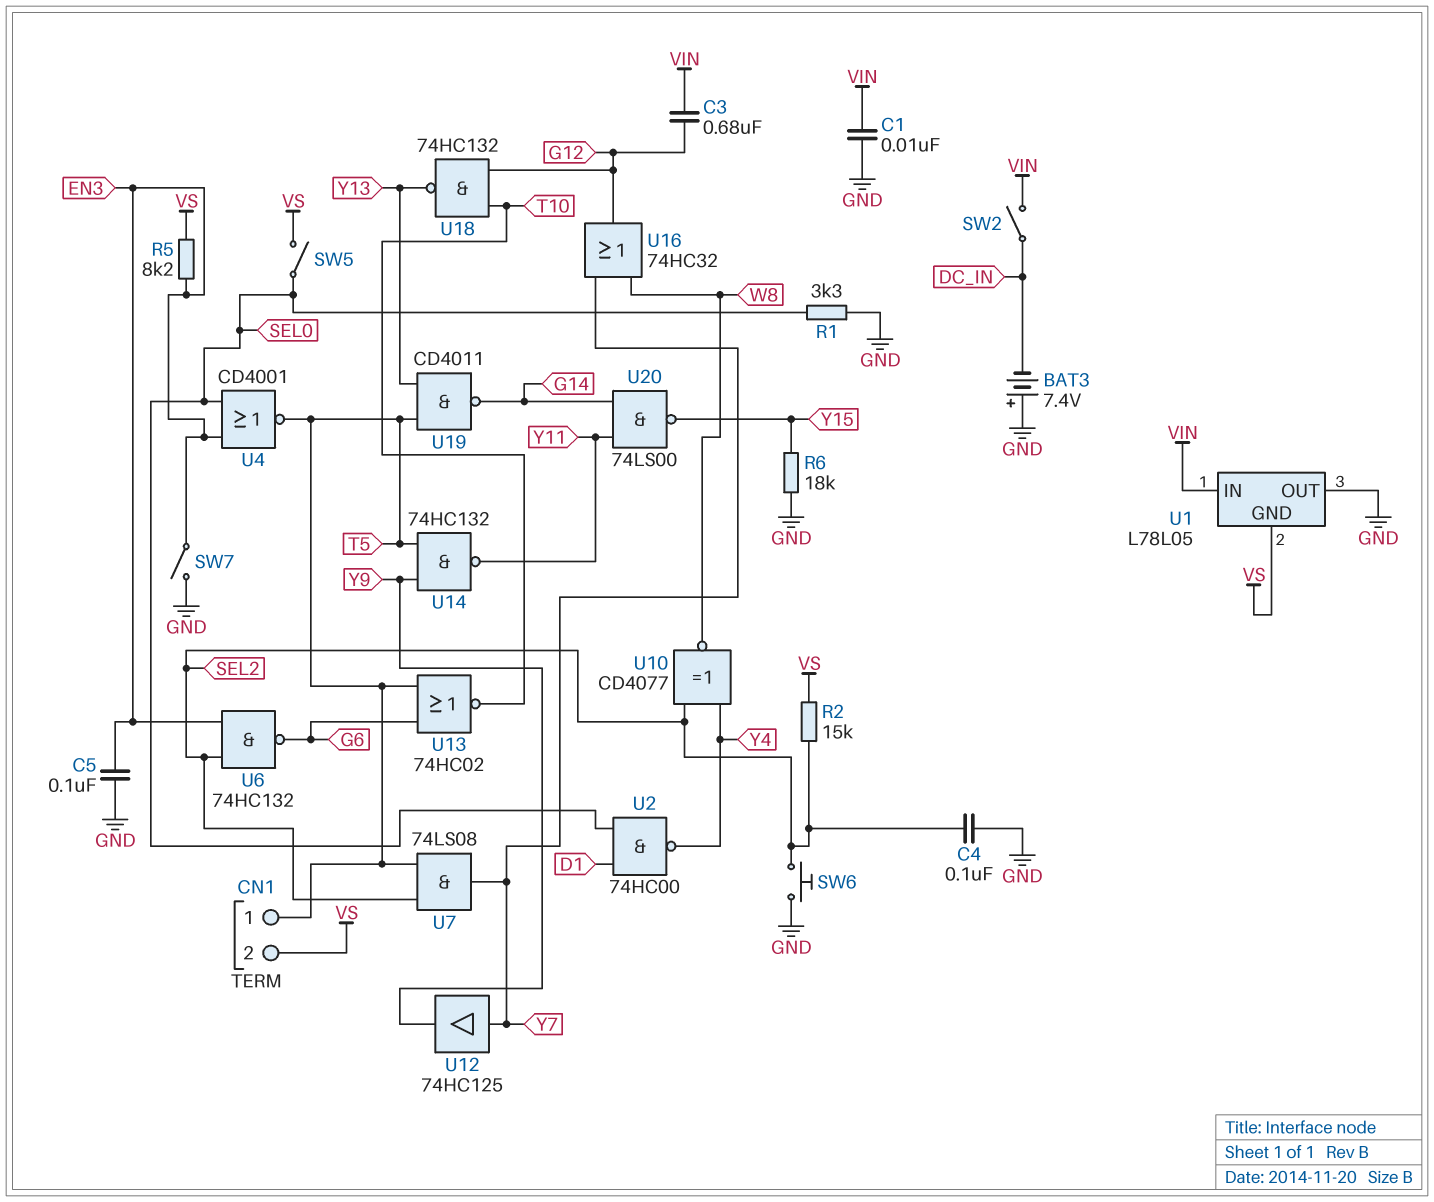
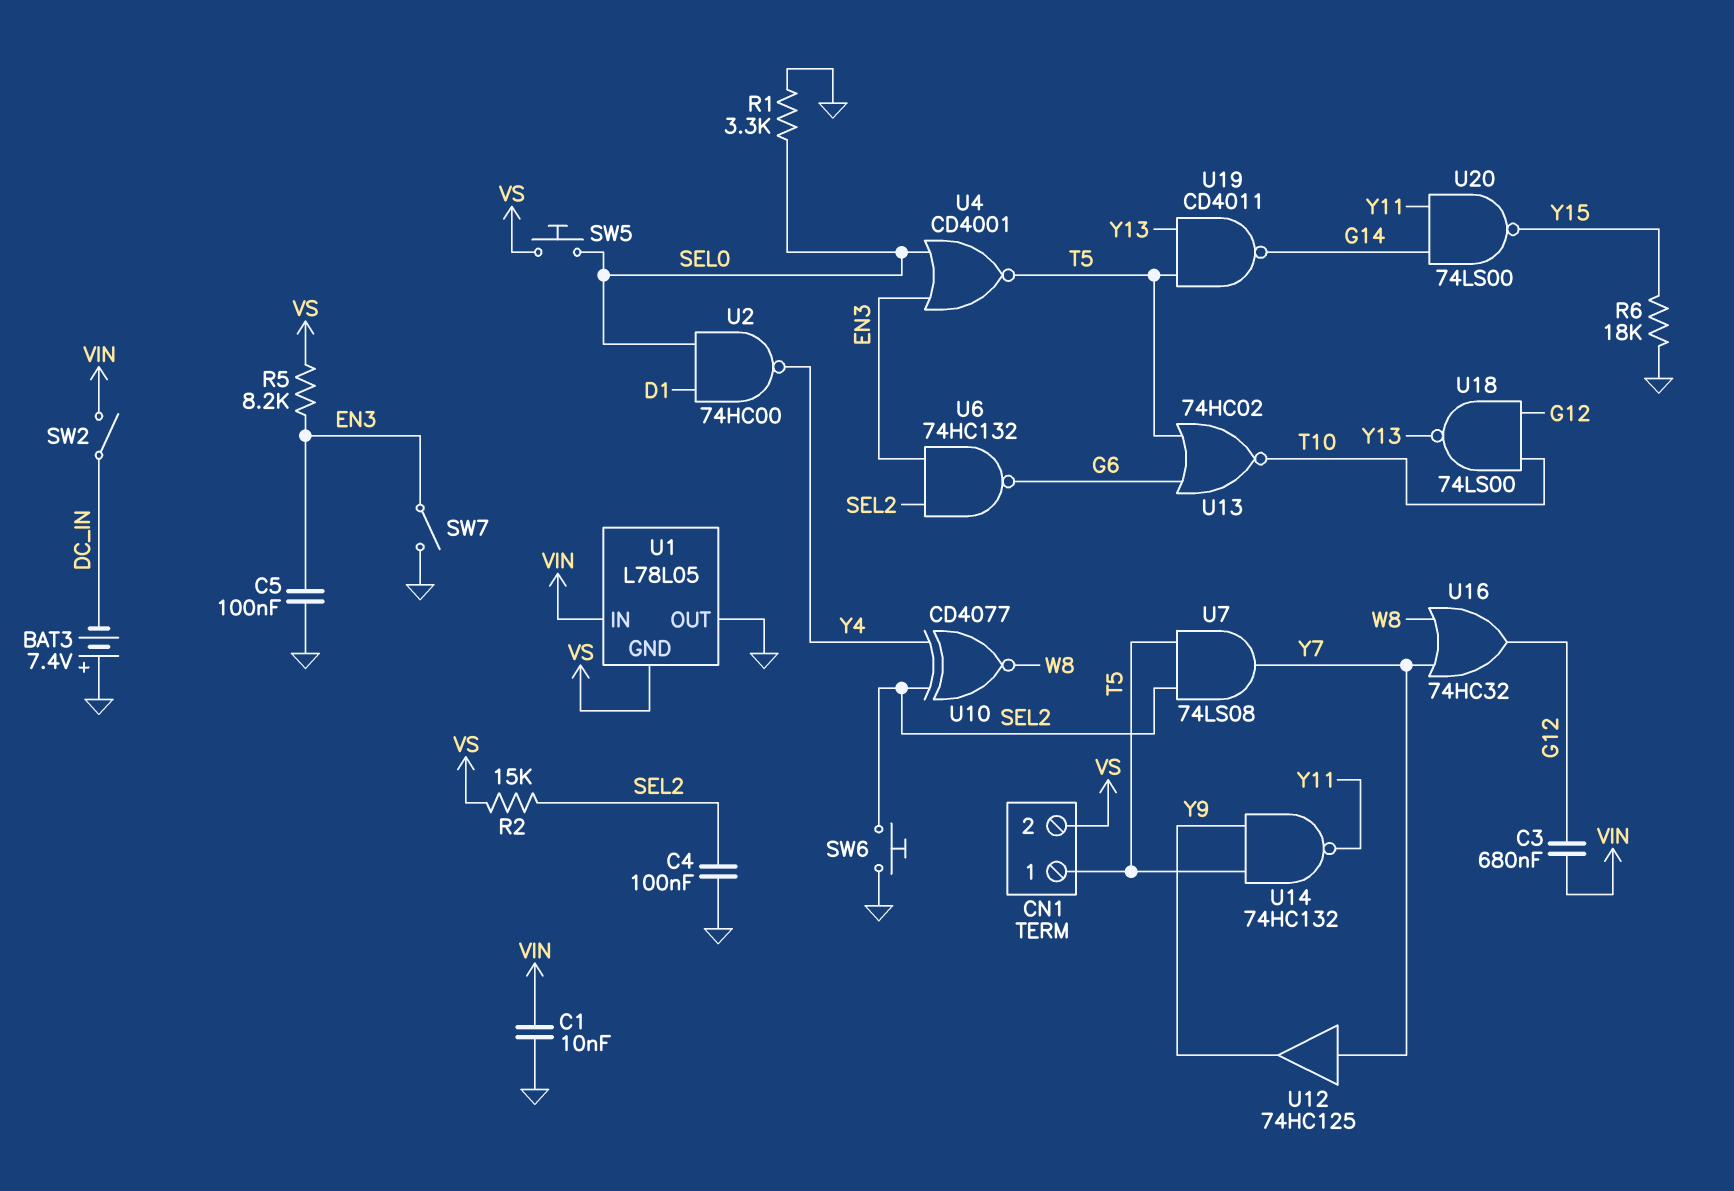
SW5: switch (SEL0, VS) -> button (SEL0, VS)
U18: NAND 74HC132 (in G12, in T10, out Y13) -> NAND 74LS00 (in G12, in T10, out Y13)

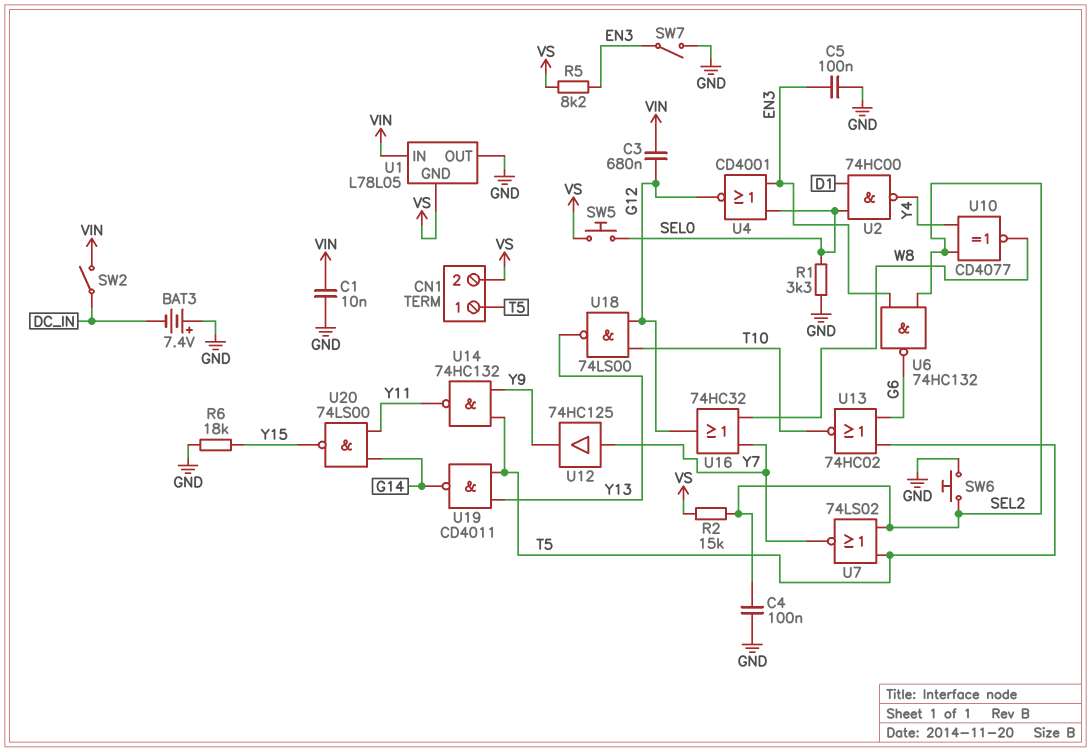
U4: NOR CD4001 (in EN3, in SEL0, out T5) -> NOR CD4001 (in EN3, in SEL0, out G12)
U7: AND 74LS08 (in SEL2, in T5, out Y7) -> NOR 74LS02 (in SEL2, in T5, out Y7)

